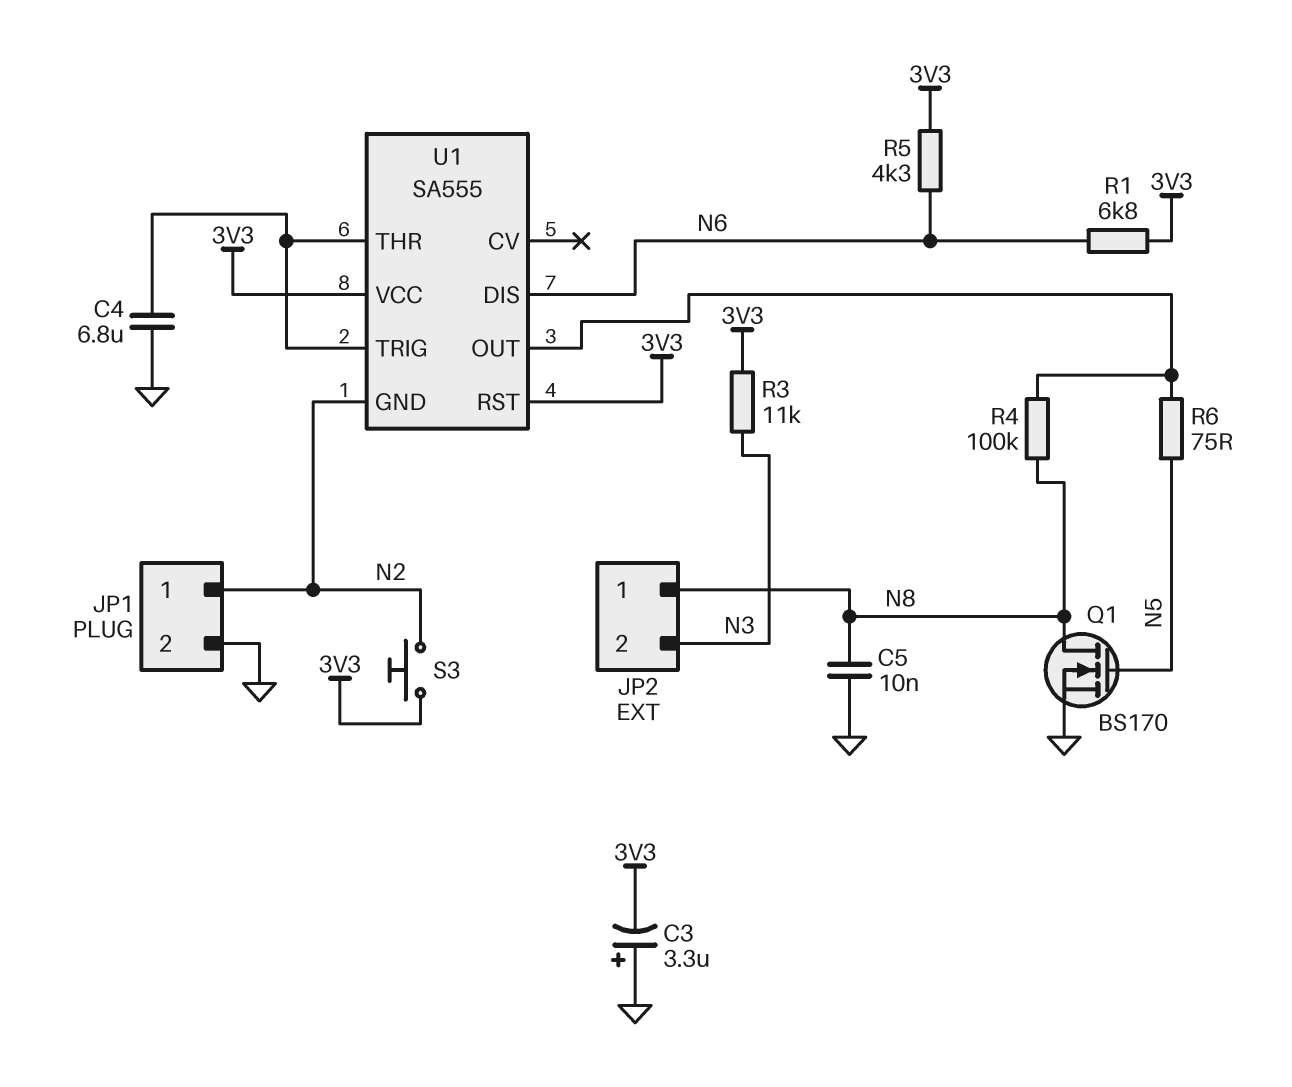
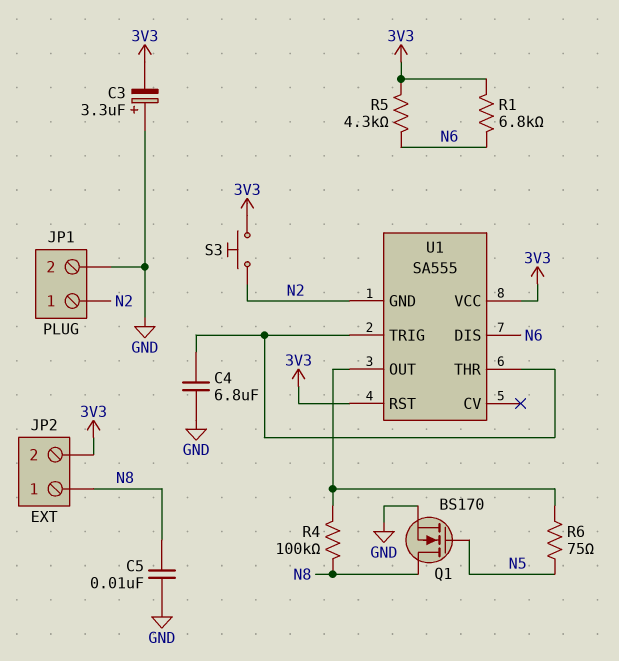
JP2 pin 2: N3 -> 3V3
R3: 11k (3V3, N3) -> none

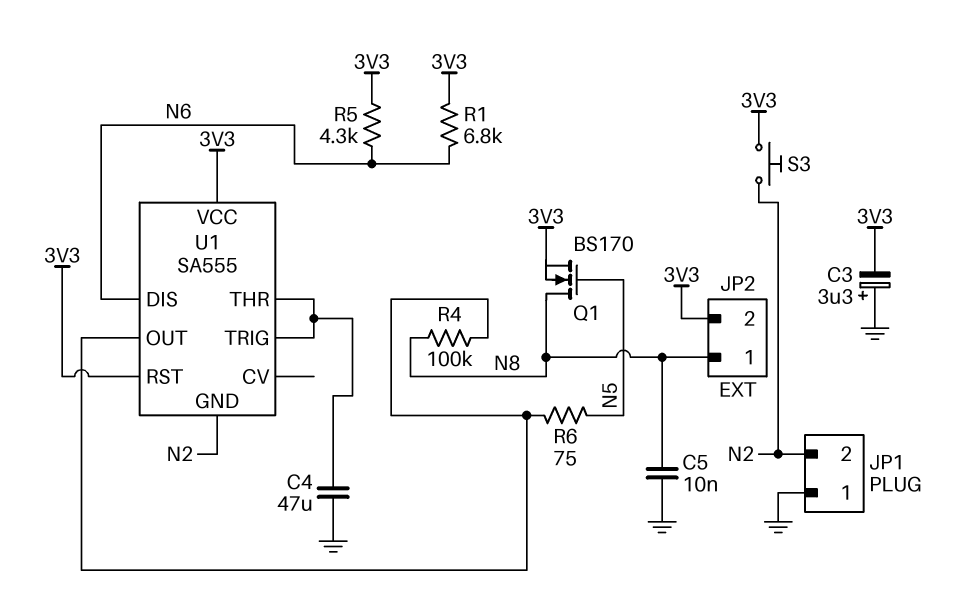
C4: 6.8uF (GND, U1/THR) -> 47uF (GND, U1/THR)
JP1 pin 1: N2 -> GND
JP1 pin 2: GND -> N2
Q1: NMOS BS170 (G N5, D N8, S GND) -> NMOS BS170 (G N5, D N8, S 3V3)

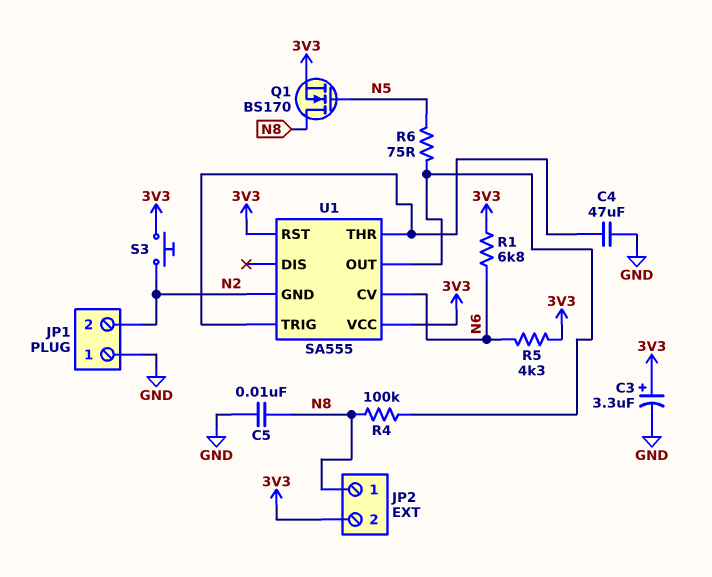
C3: 3.3uF (plus GND, minus 3V3) -> 3.3uF (plus 3V3, minus GND)
U1 pin CV: none -> N6
U1 pin DIS: N6 -> none

